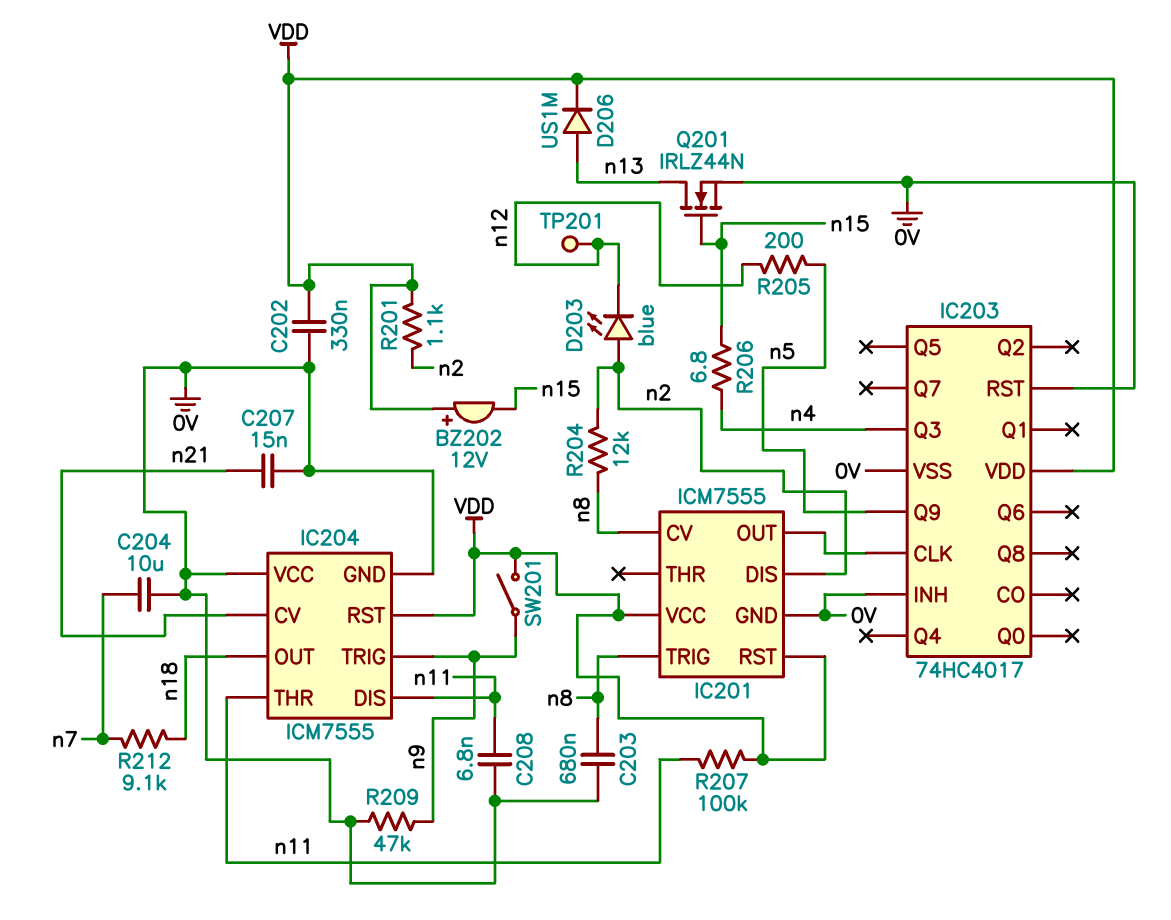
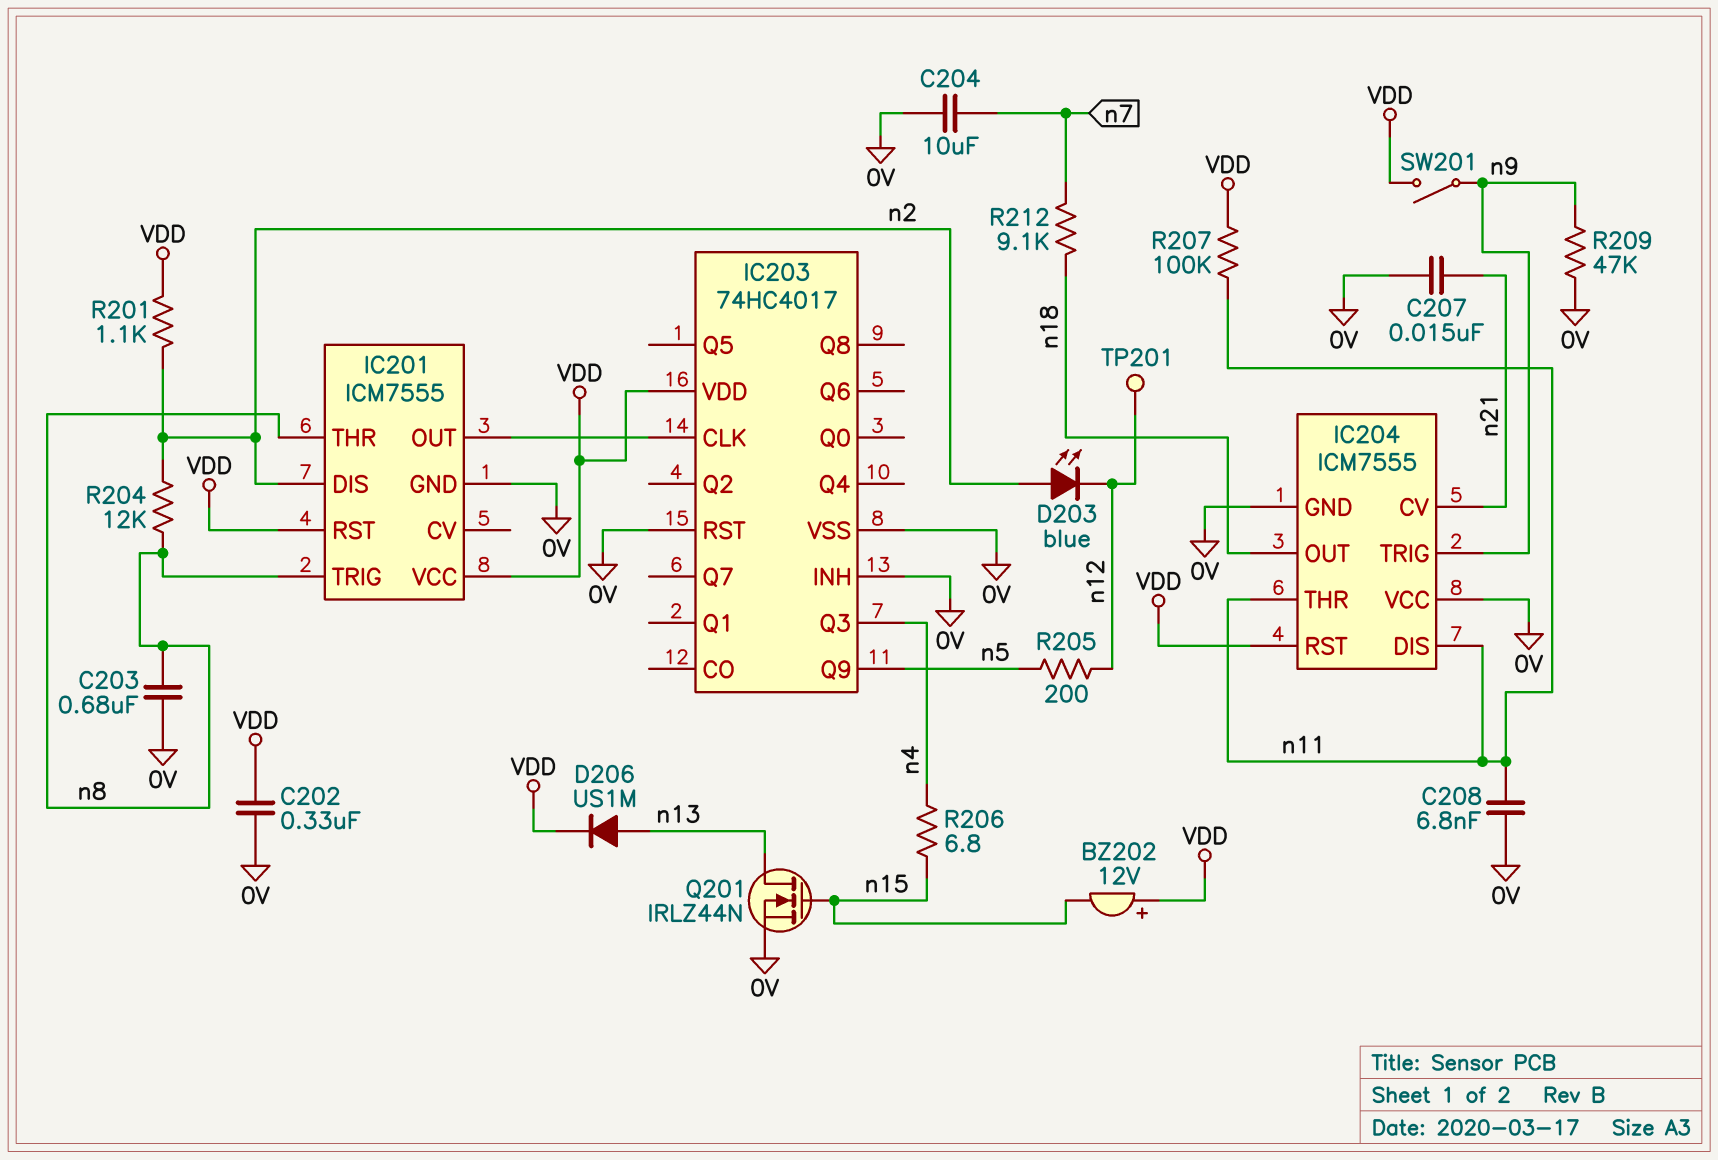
IC201 pin CV: n8 -> none
IC201 pin THR: none -> n8

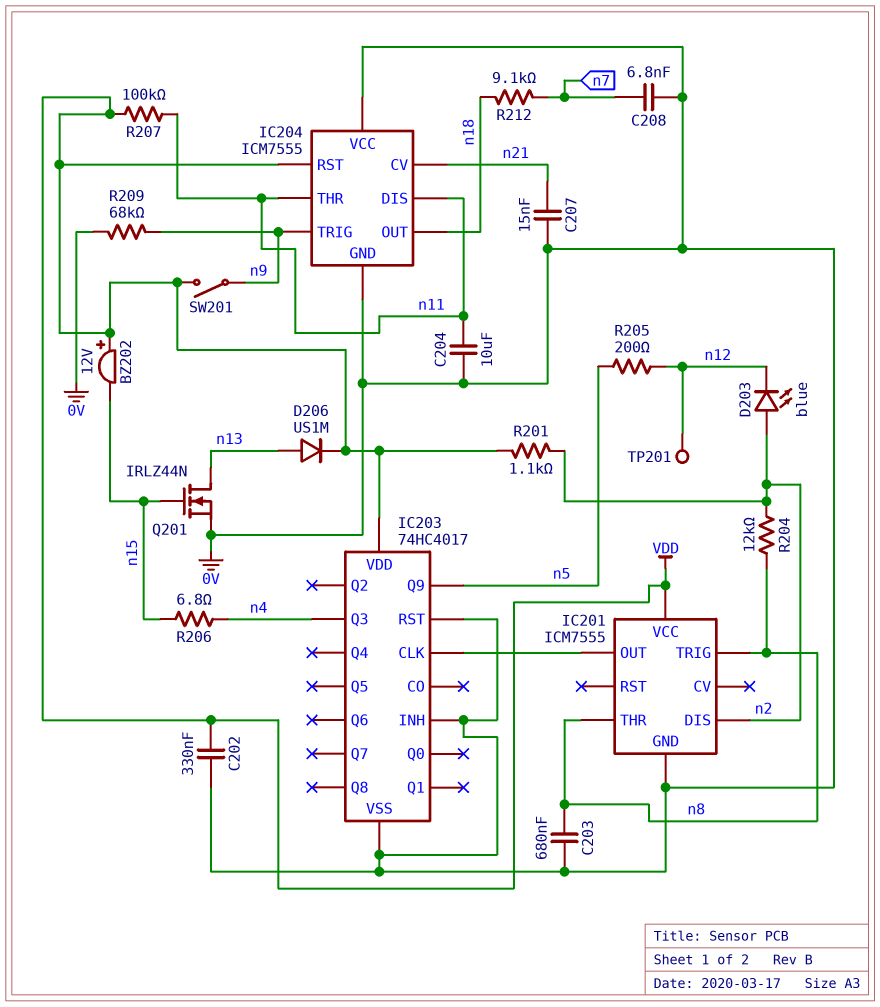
C204: 10uF (0V, n7) -> 10uF (0V, n11)
C208: 6.8nF (0V, n11) -> 6.8nF (0V, n7)
IC201 pin RST: VDD -> none
R209: 47k (0V, n9) -> 68k (0V, n9)

